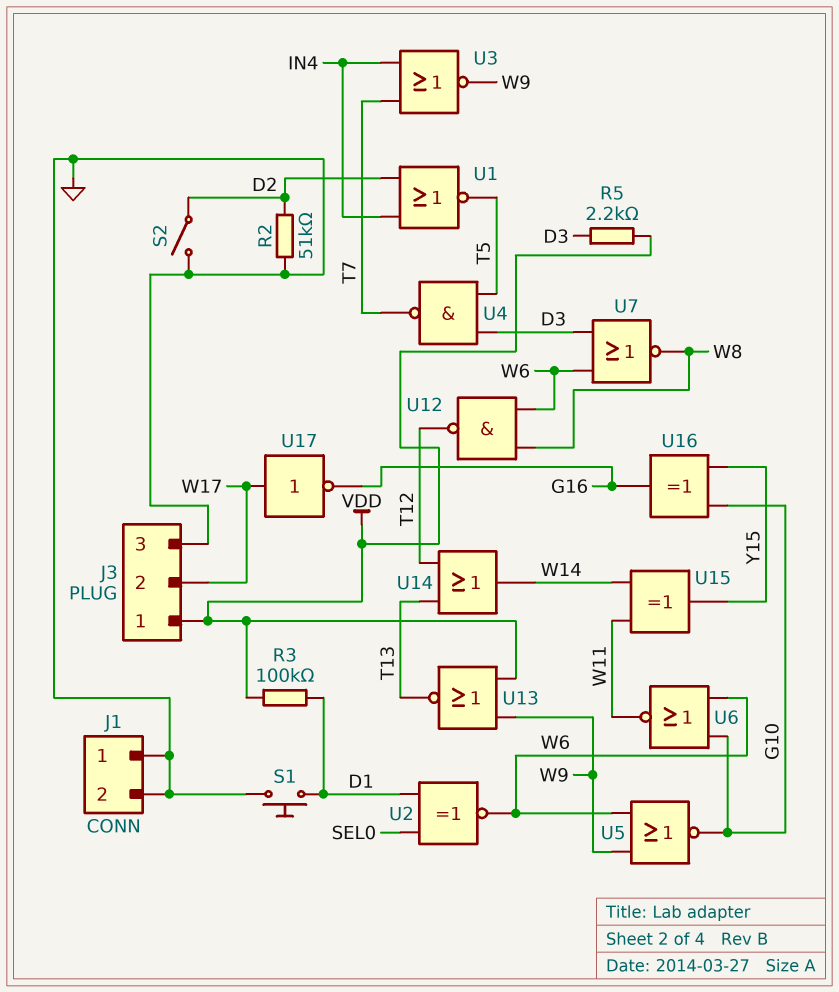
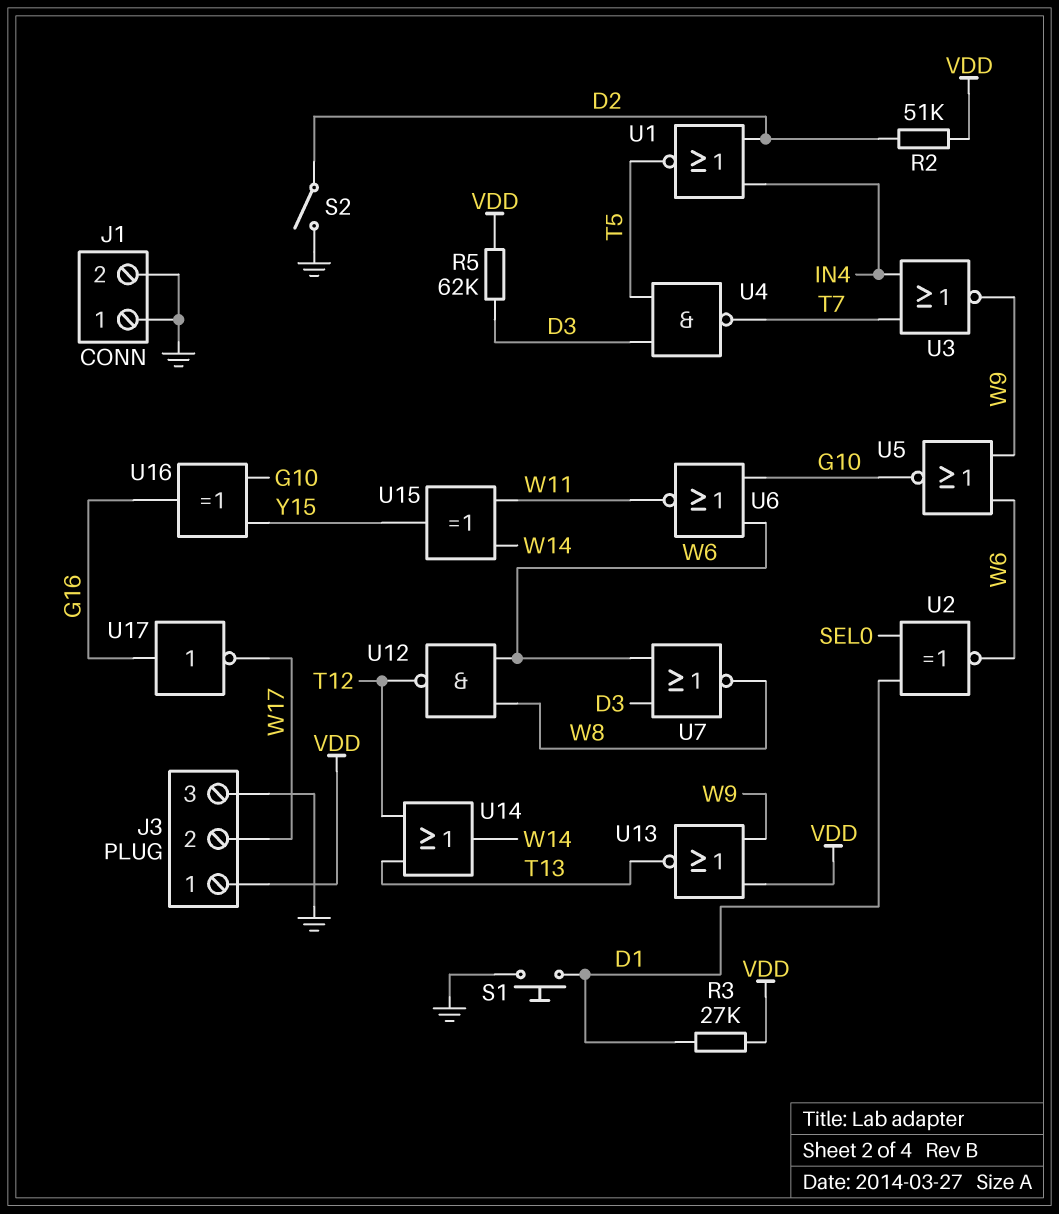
R2: 51k (D2, GND) -> 51k (D2, VDD)
R3: 100k (D1, VDD) -> 27k (D1, VDD)
R5: 2.2k (D3, VDD) -> 62k (D3, VDD)
U17: NOT (in W17, out G16) -> NOT (in G16, out W17)

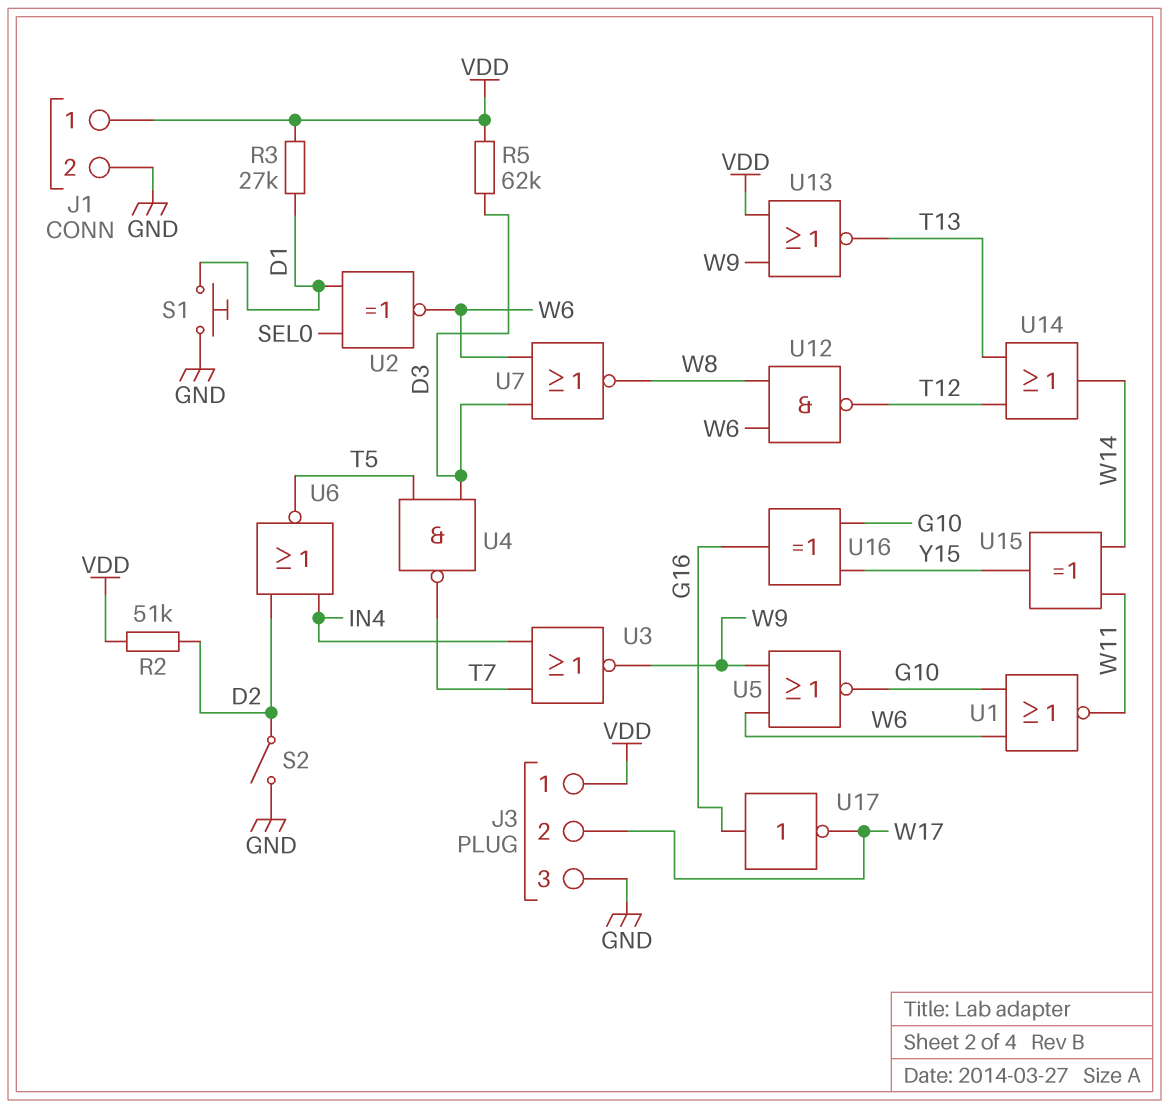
J1 pin 1: GND -> VDD
U1: NOR (in D2, in IN4, out T5) -> NOR (in G10, in W6, out W11)
U6: NOR (in G10, in W6, out W11) -> NOR (in D2, in IN4, out T5)

